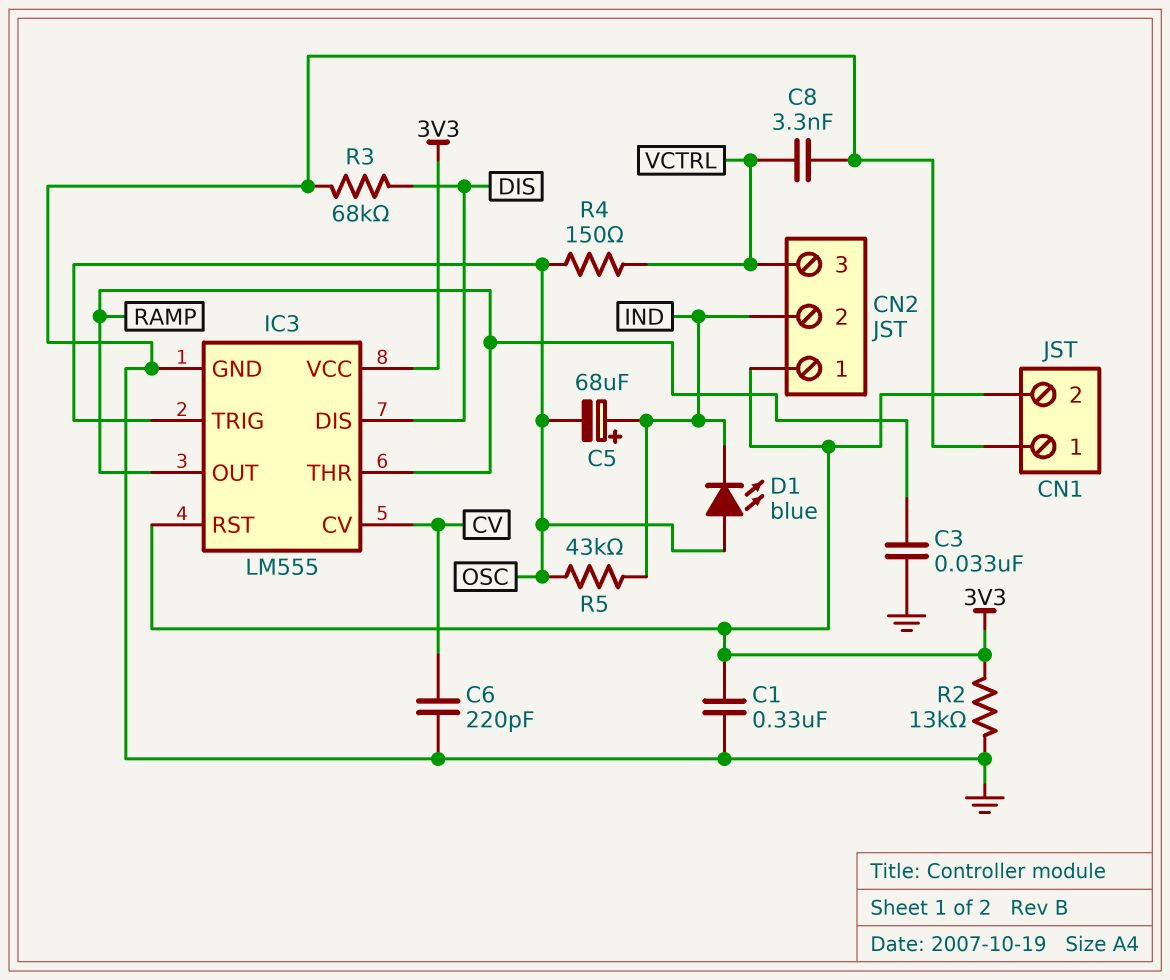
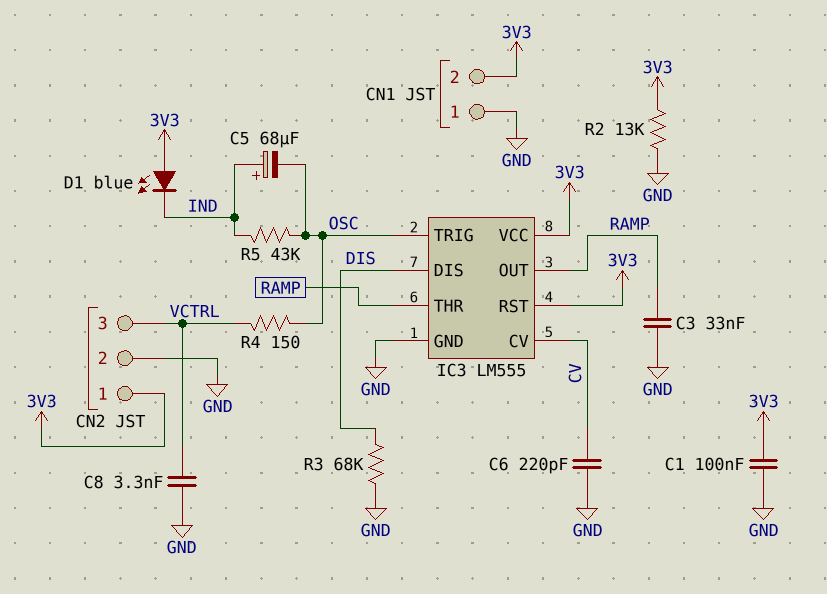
C1: 330nF (3V3, GND) -> 100nF (3V3, GND)
CN2 pin 2: IND -> GND
D1: LED blue (A OSC, K IND) -> LED blue (A 3V3, K IND)

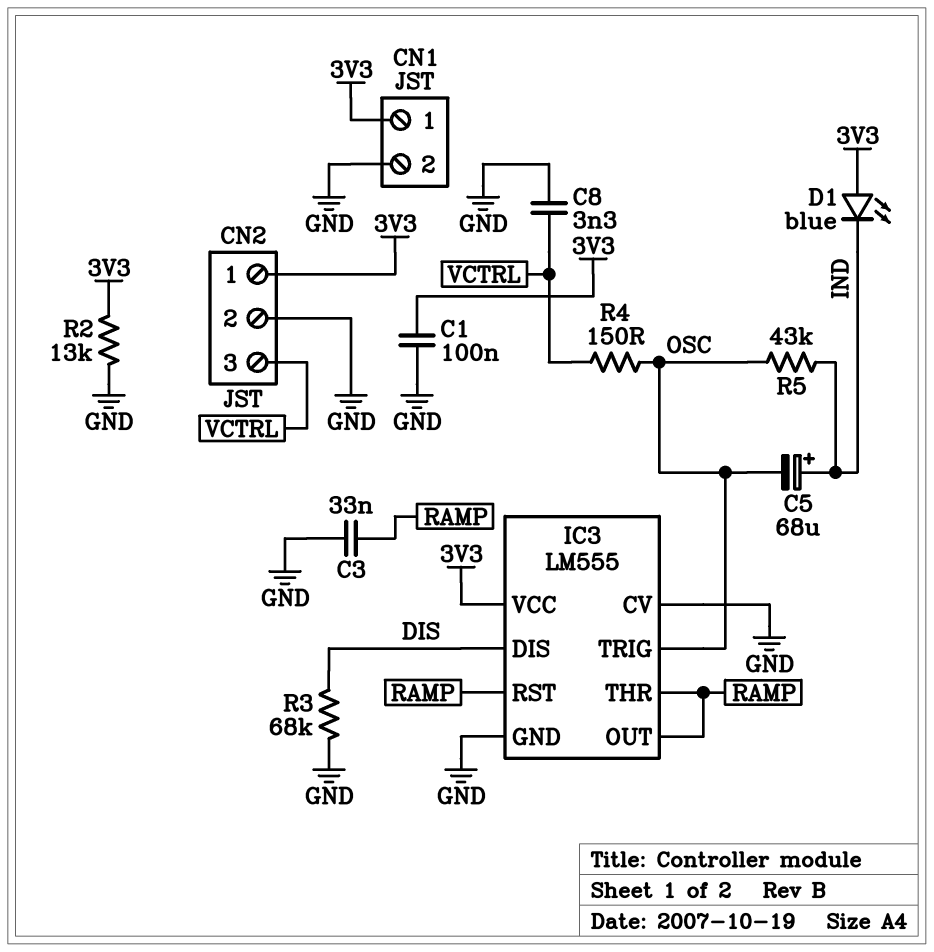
C6: 220pF (CV, GND) -> none
CN1 pin 1: GND -> 3V3
CN1 pin 2: 3V3 -> GND
IC3 pin CV: CV -> GND
IC3 pin RST: 3V3 -> RAMP

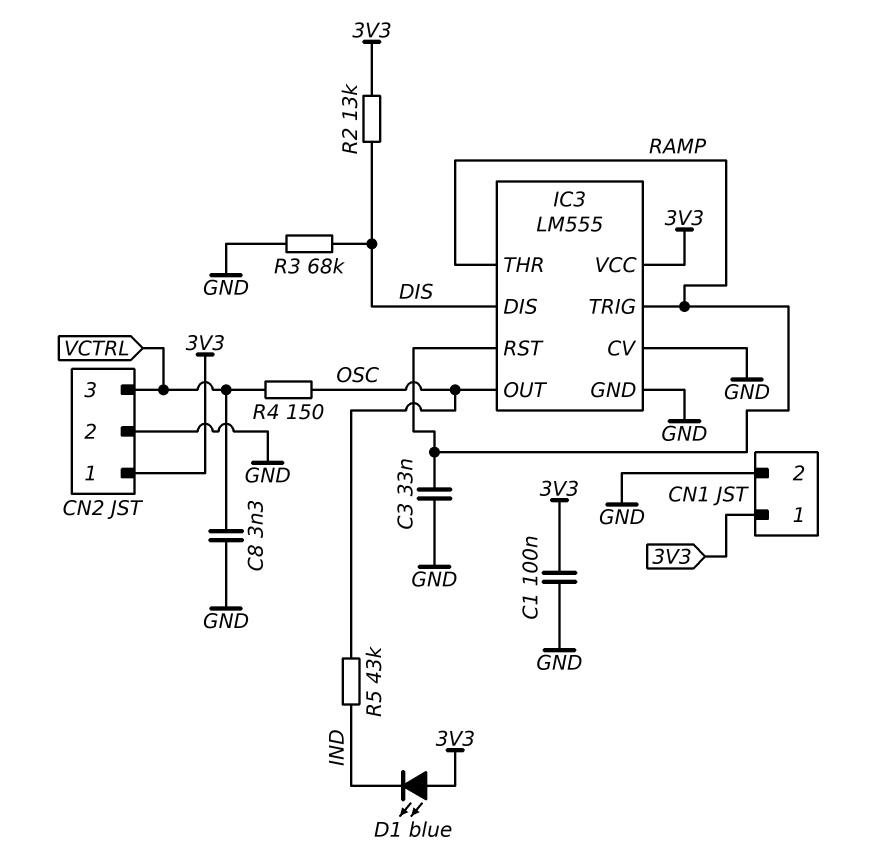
C5: 68uF (plus IND, minus OSC) -> none
IC3 pin OUT: RAMP -> OSC
IC3 pin TRIG: OSC -> RAMP
R2: 13k (3V3, GND) -> 13k (3V3, DIS)

